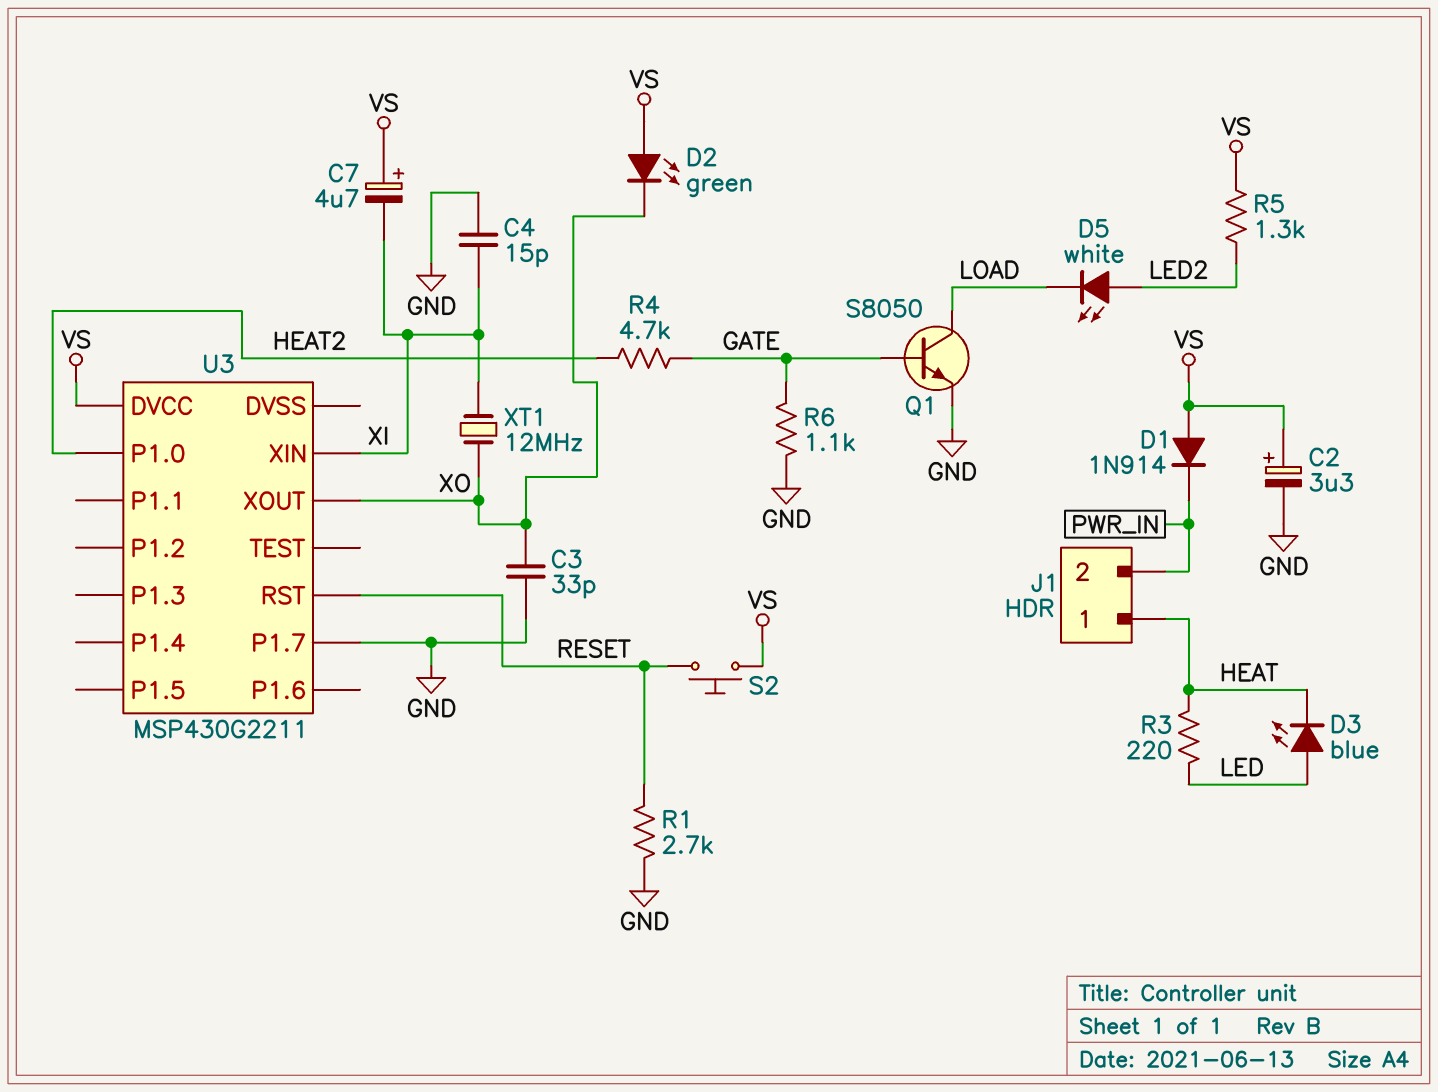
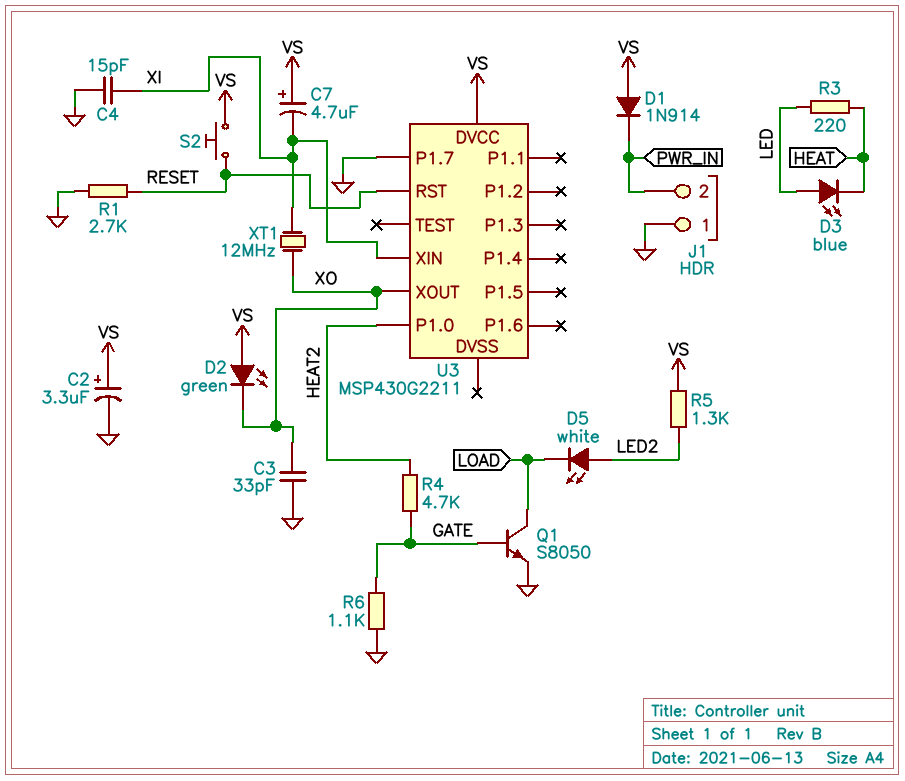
J1 pin 1: HEAT -> GND

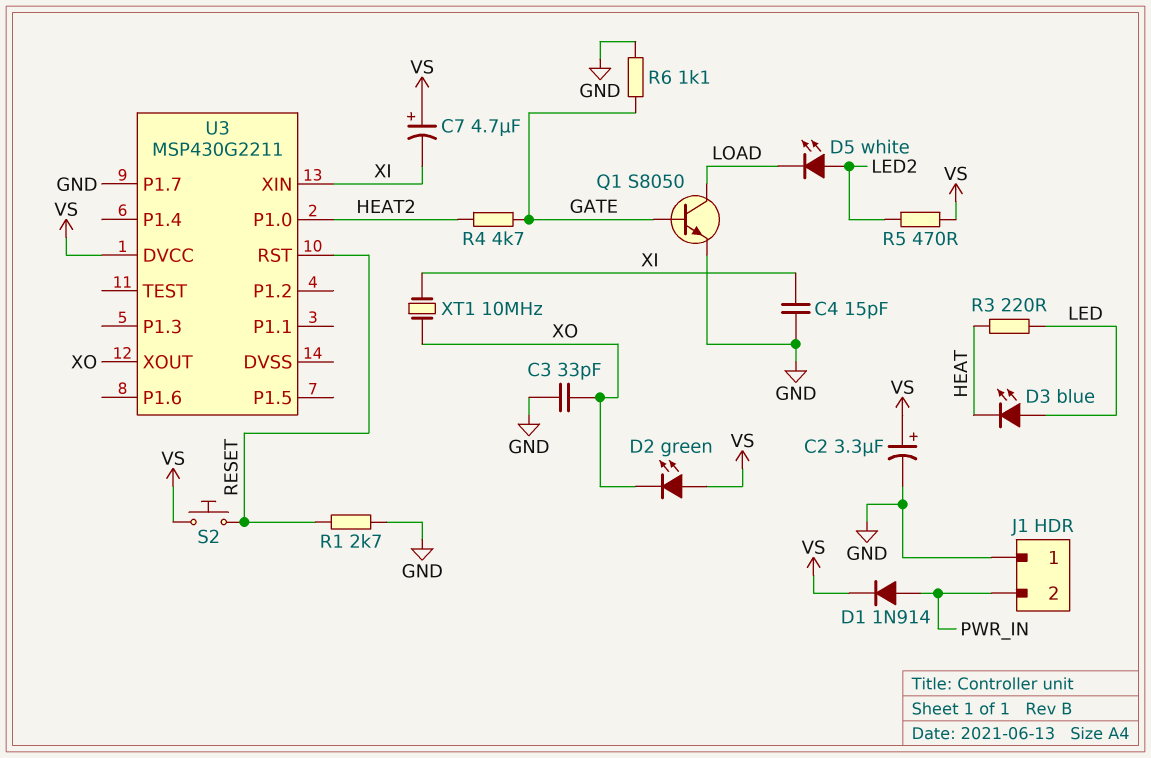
D1: diode 1N914 (A VS, K PWR_IN) -> diode 1N914 (A PWR_IN, K VS)
R5: 1.3k (LED2, VS) -> 470 (LED2, VS)
XT1: 12MHz (XI, XO) -> 10MHz (XI, XO)

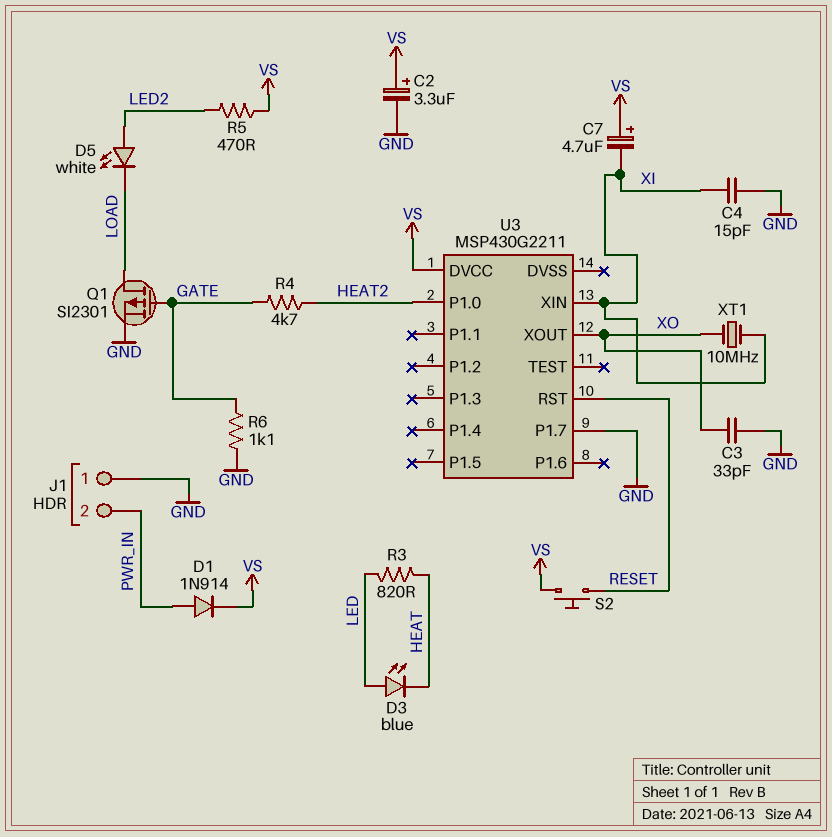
D2: LED green (A VS, K XO) -> none
Q1: NPN S8050 (B GATE, C LOAD, E GND) -> PMOS SI2301 (G GATE, D LOAD, S GND)
R1: 2.7k (GND, RESET) -> none
R3: 220 (HEAT, LED) -> 820 (HEAT, LED)

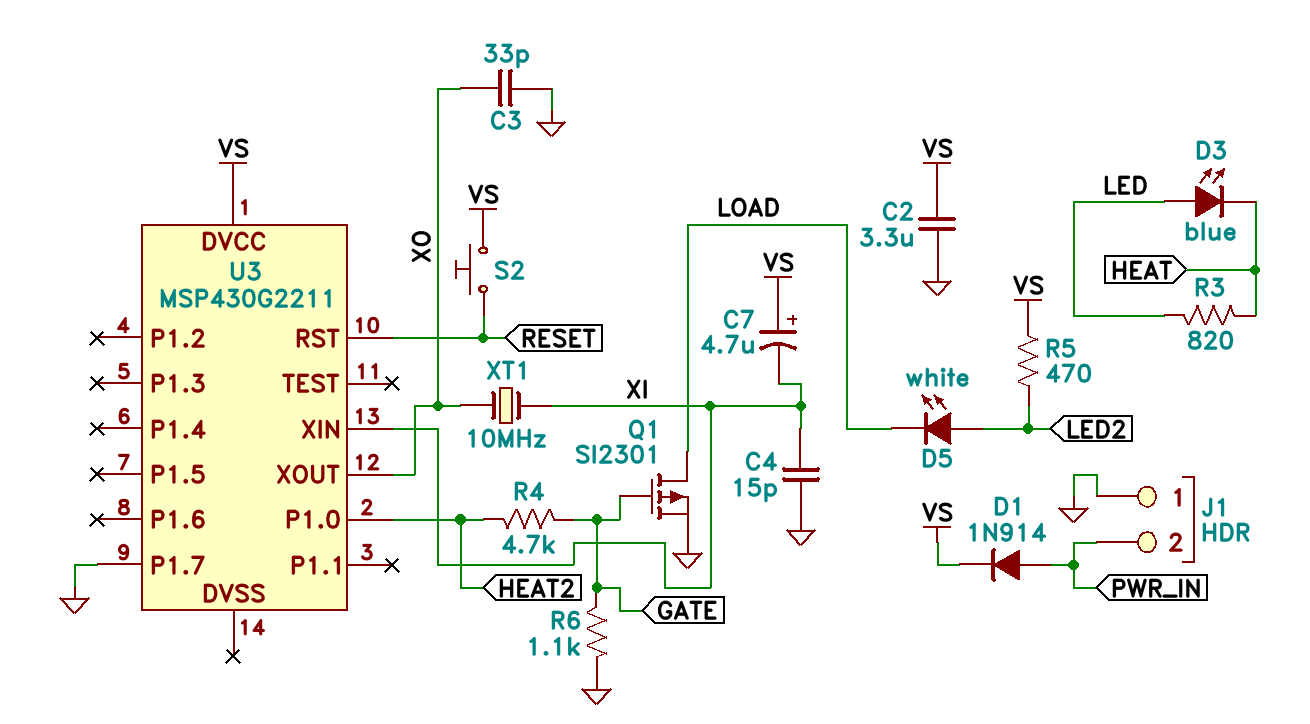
C2: 3.3uF (plus VS, minus GND) -> 3.3uF (GND, VS)

